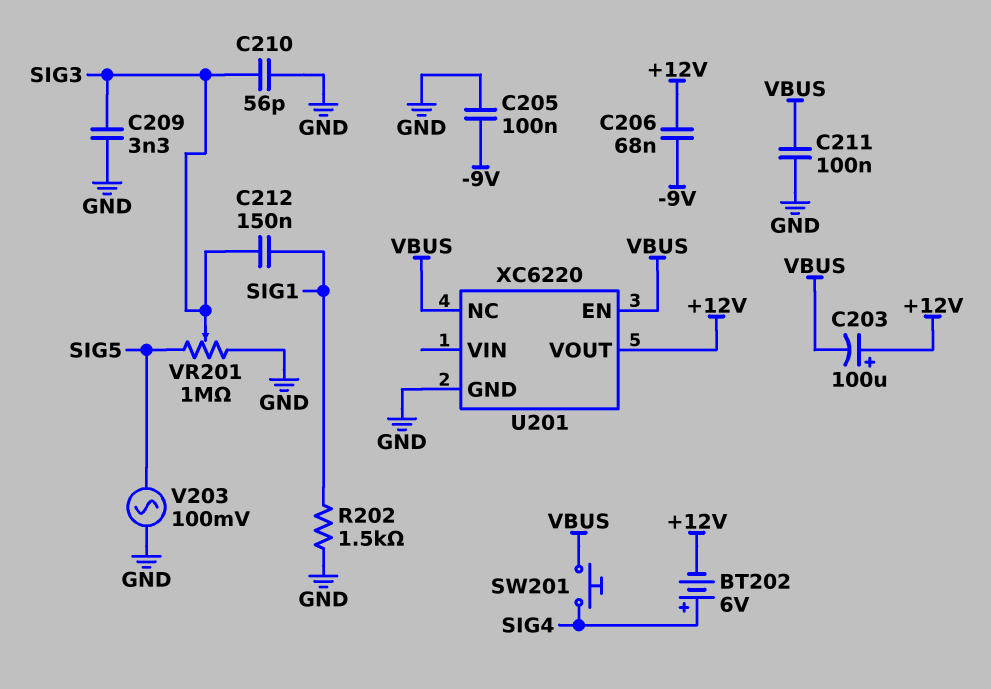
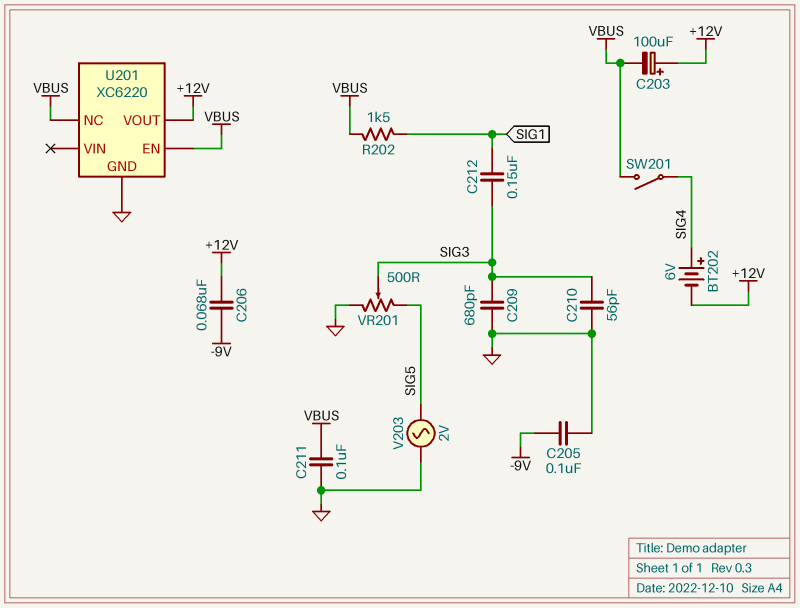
C209: 3.3nF (GND, SIG3) -> 680pF (GND, SIG3)
R202: 1.5k (GND, SIG1) -> 1.5k (SIG1, VBUS)
SW201: button (SIG4, VBUS) -> switch (SIG4, VBUS)
V203: AC 100mV (GND, SIG5) -> AC 2V (GND, SIG5)
VR201: 1M (GND, SIG5, wiper SIG3) -> 500 (GND, SIG5, wiper SIG3)

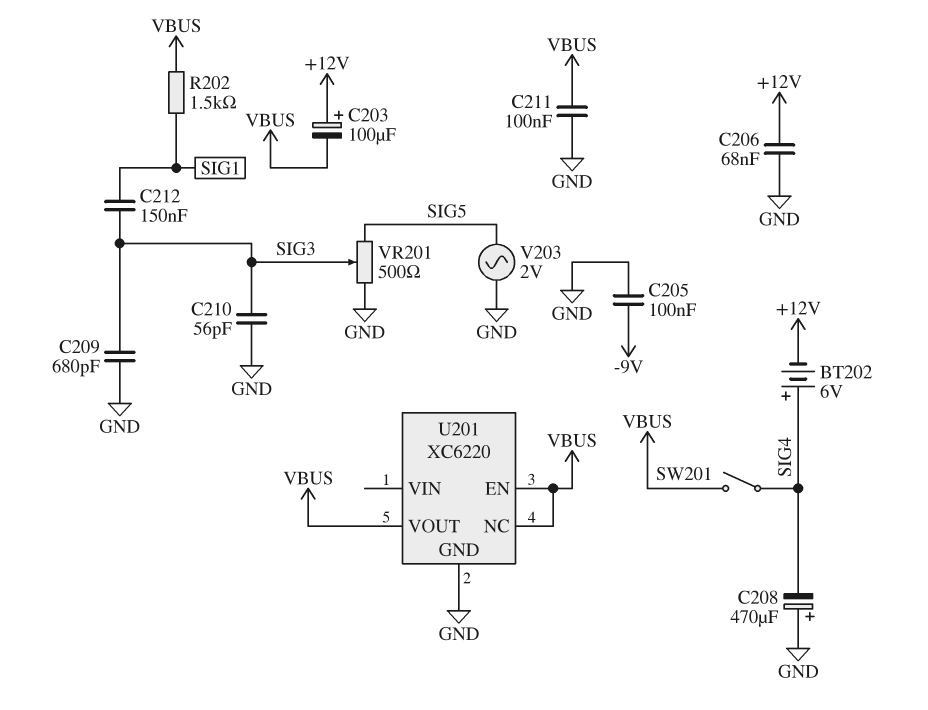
C206: 68nF (+12V, -9V) -> 68nF (+12V, GND)
C208: none -> 470uF (plus GND, minus SIG4)
U201 pin VOUT: +12V -> VBUS

